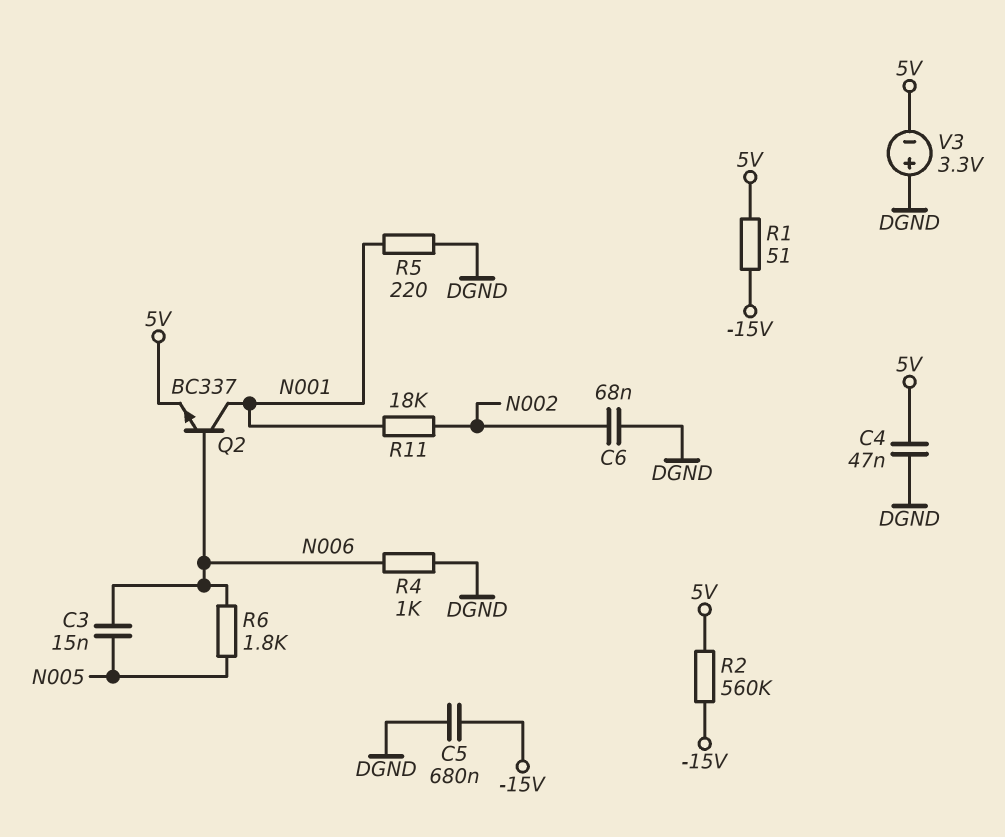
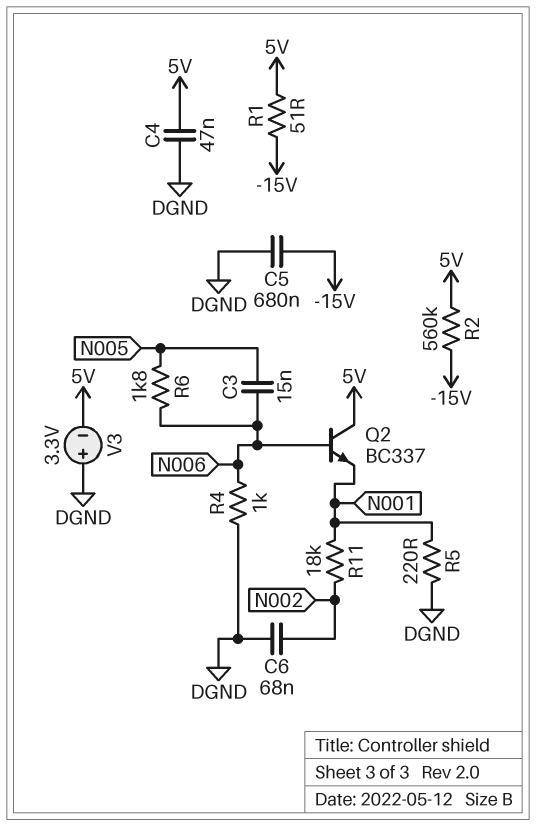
Q2: NPN BC337 (B N006, C N001, E 5V) -> NPN BC337 (B N006, C 5V, E N001)

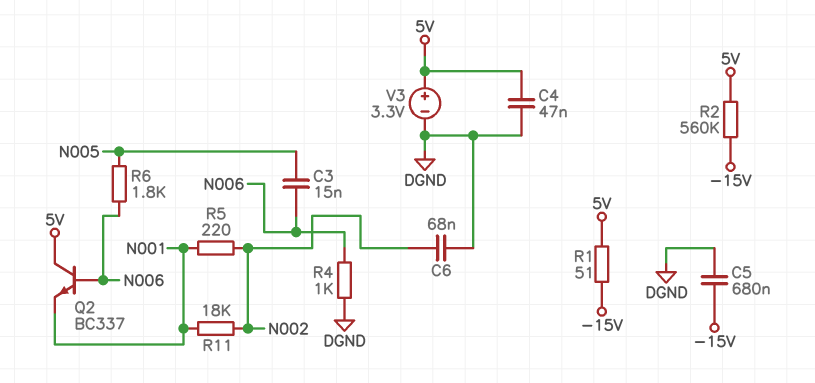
R5: 220 (DGND, N001) -> 220 (N001, N002)
V3: 3.3V (plus DGND, minus 5V) -> 3.3V (plus 5V, minus DGND)

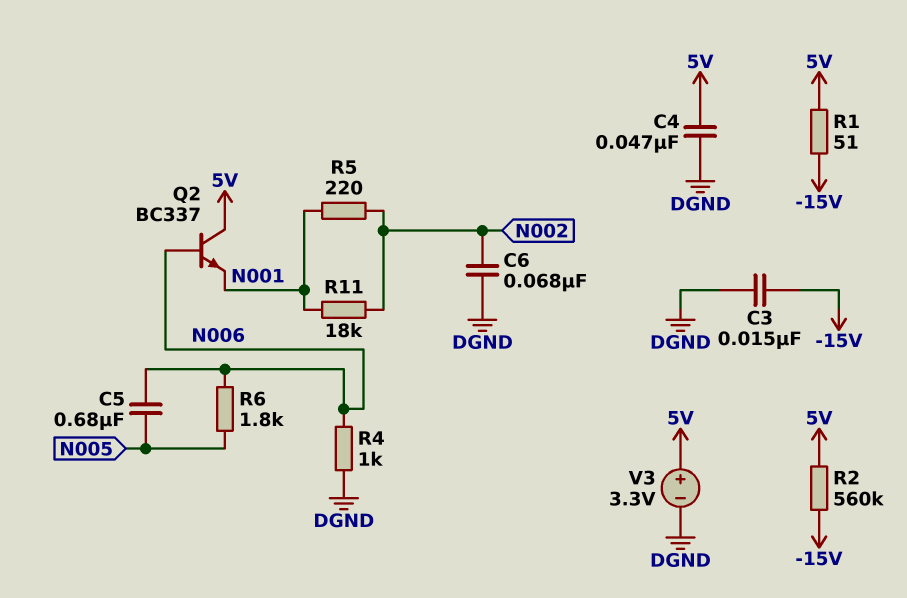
C3: 15nF (N005, N006) -> 15nF (-15V, DGND)
C5: 680nF (-15V, DGND) -> 680nF (N005, N006)

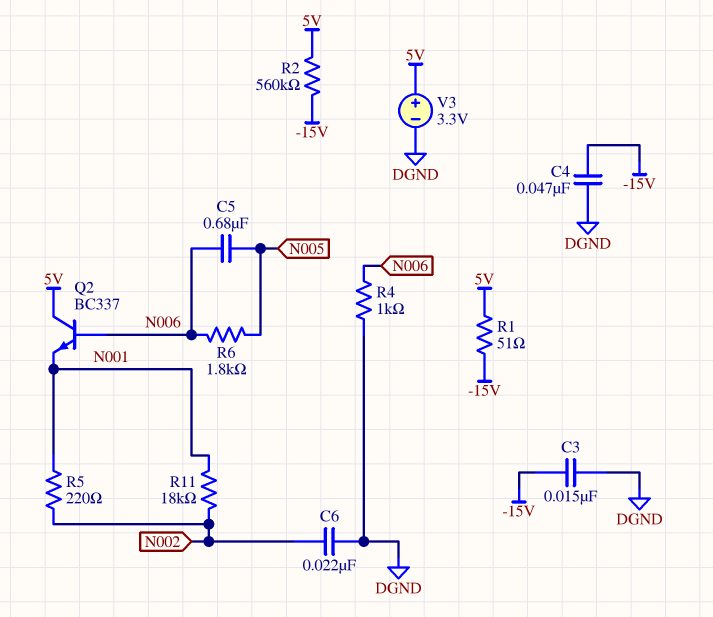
C4: 47nF (5V, DGND) -> 47nF (-15V, DGND)
C6: 68nF (DGND, N002) -> 22nF (DGND, N002)

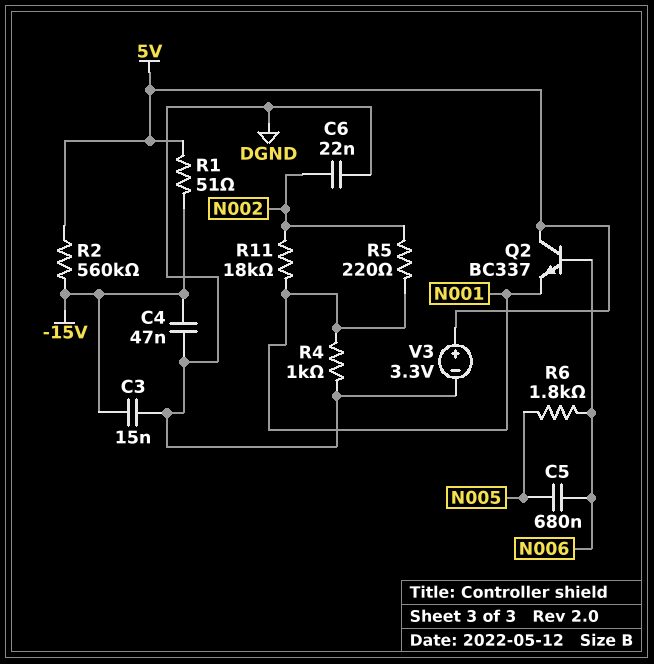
R4: 1k (DGND, N006) -> 1k (DGND, N001)

